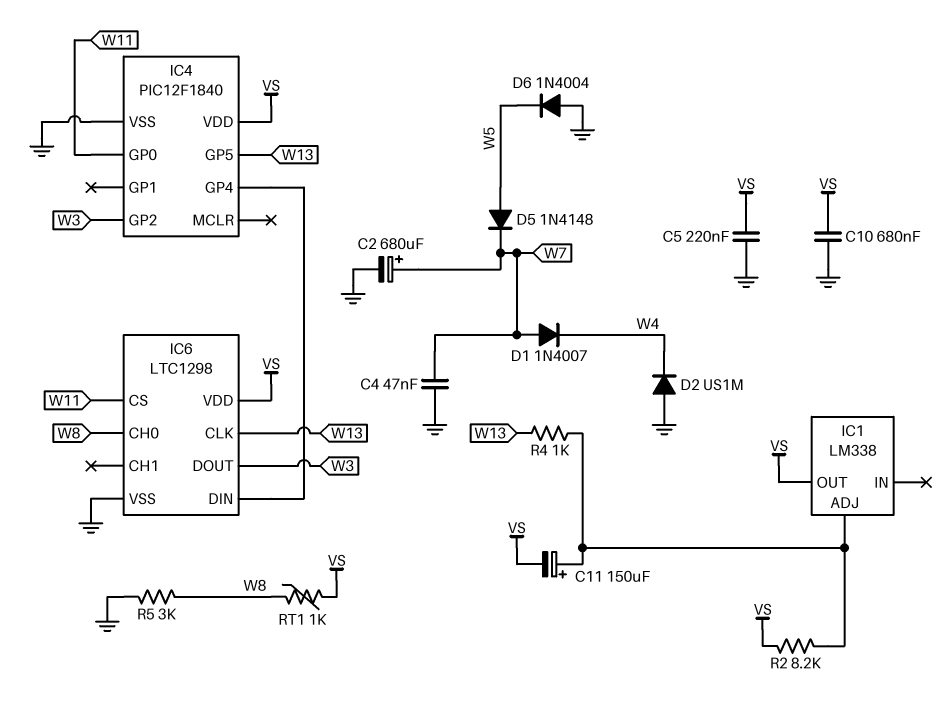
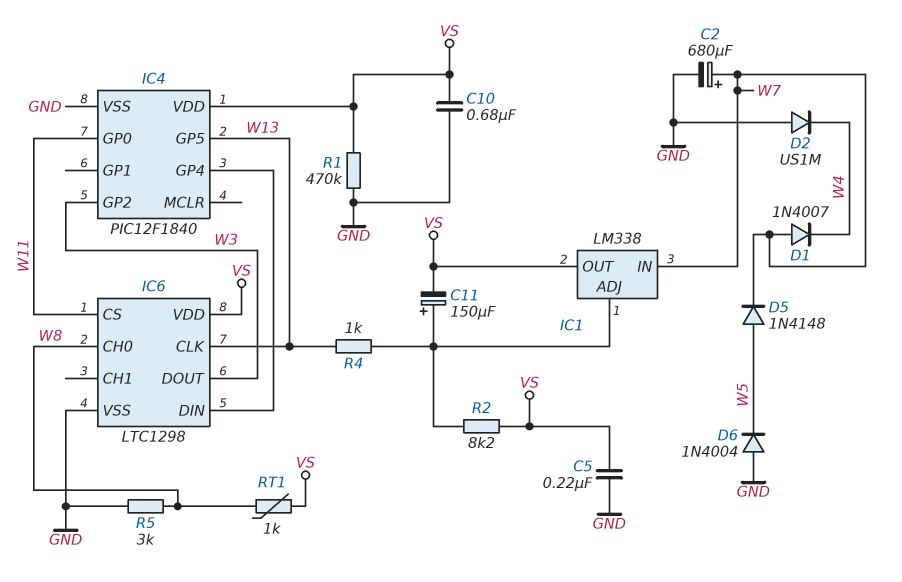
C4: 47nF (GND, W7) -> none
IC1 pin IN: none -> W7
R1: none -> 470k (GND, VS)

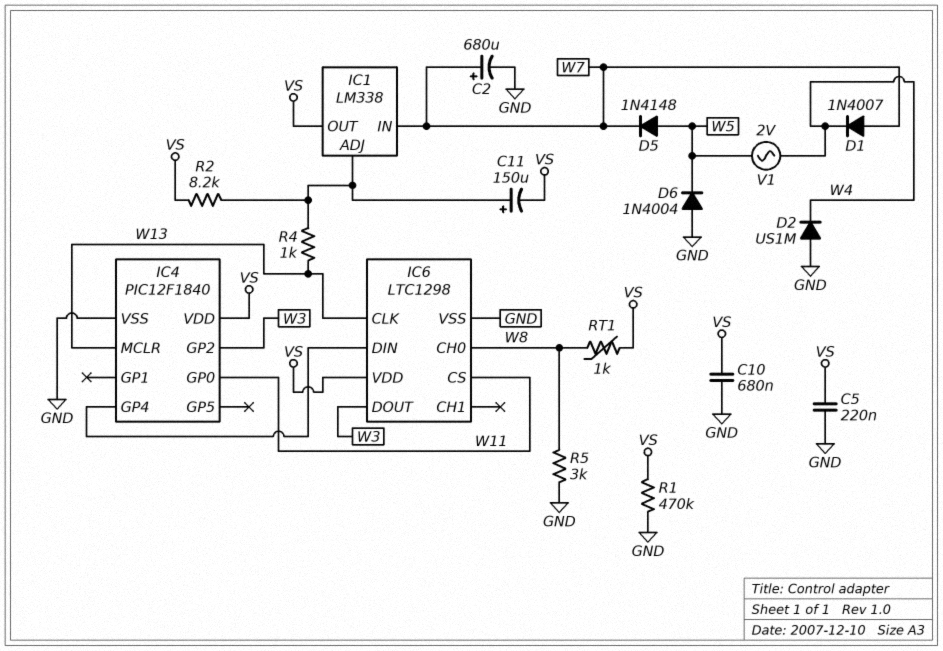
IC4 pin GP5: W13 -> none
IC4 pin MCLR: none -> W13
V1: none -> AC 2V (W4, W5)

